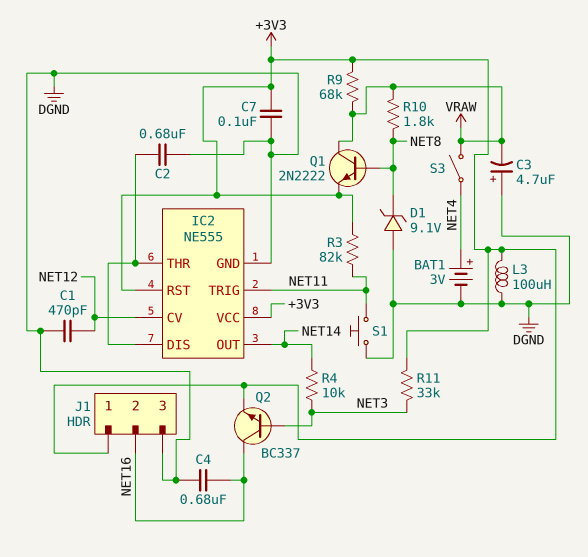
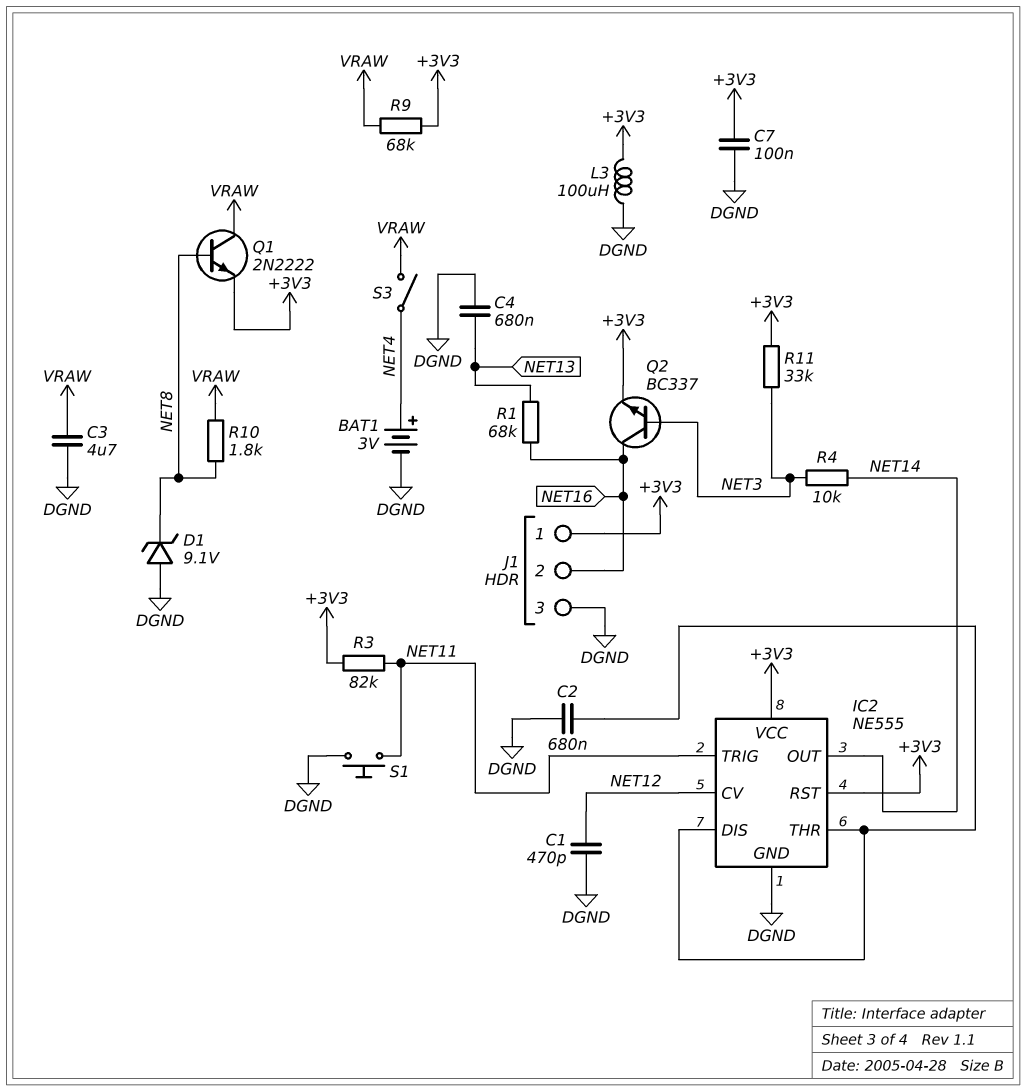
C3: 4.7uF (plus DGND, minus VRAW) -> 4.7uF (DGND, VRAW)
C4: 680nF (DGND, NET16) -> 680nF (DGND, NET13)
R1: none -> 68k (NET13, NET16)

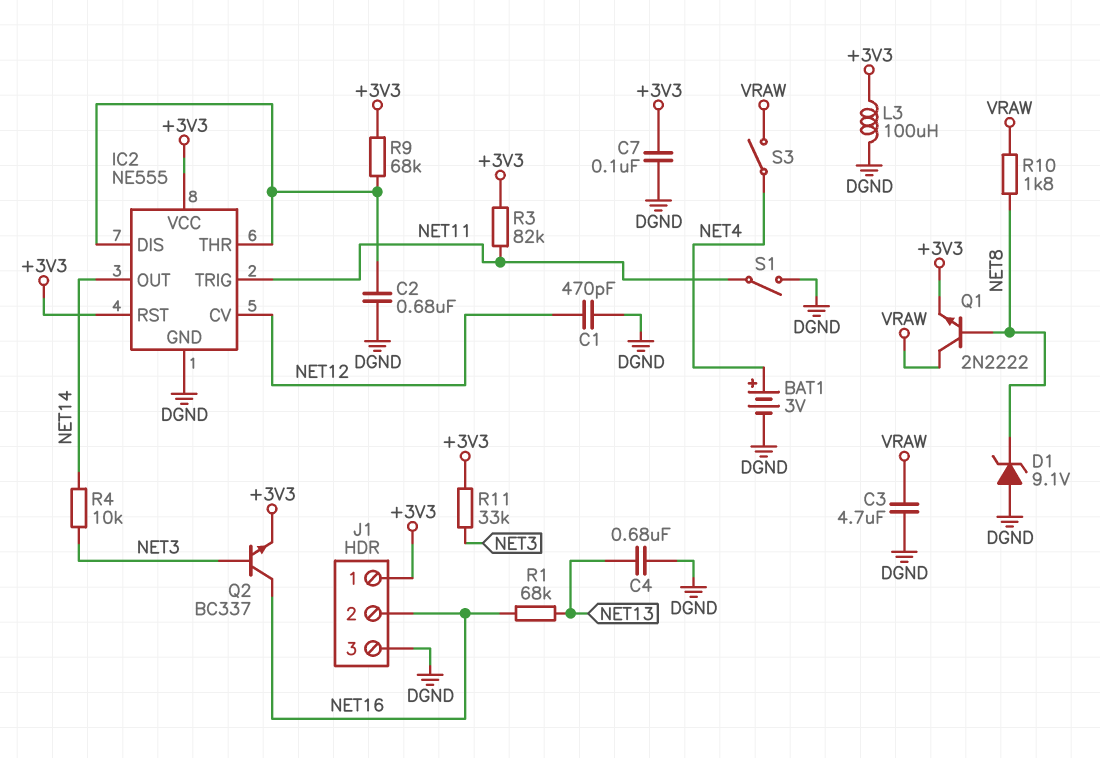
R9: 68k (+3V3, VRAW) -> 68k (+3V3, IC2/DIS)
S1: button (DGND, NET11) -> switch (DGND, NET11)

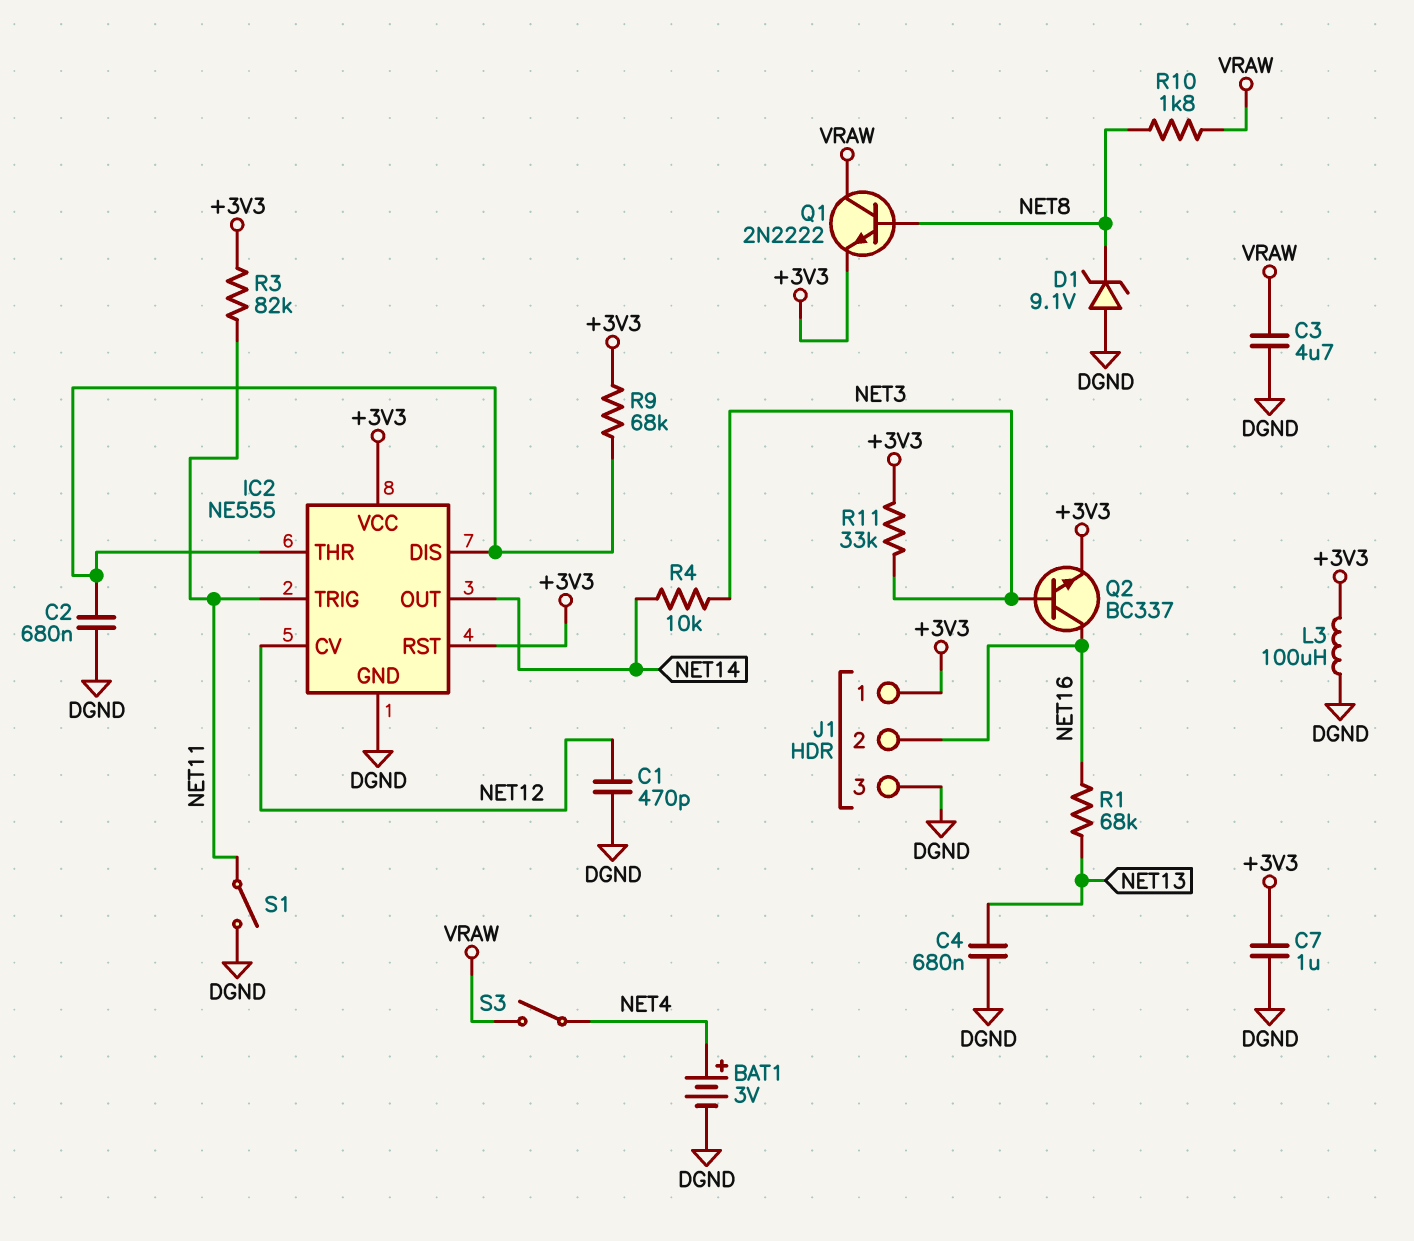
C7: 100nF (+3V3, DGND) -> 1uF (+3V3, DGND)

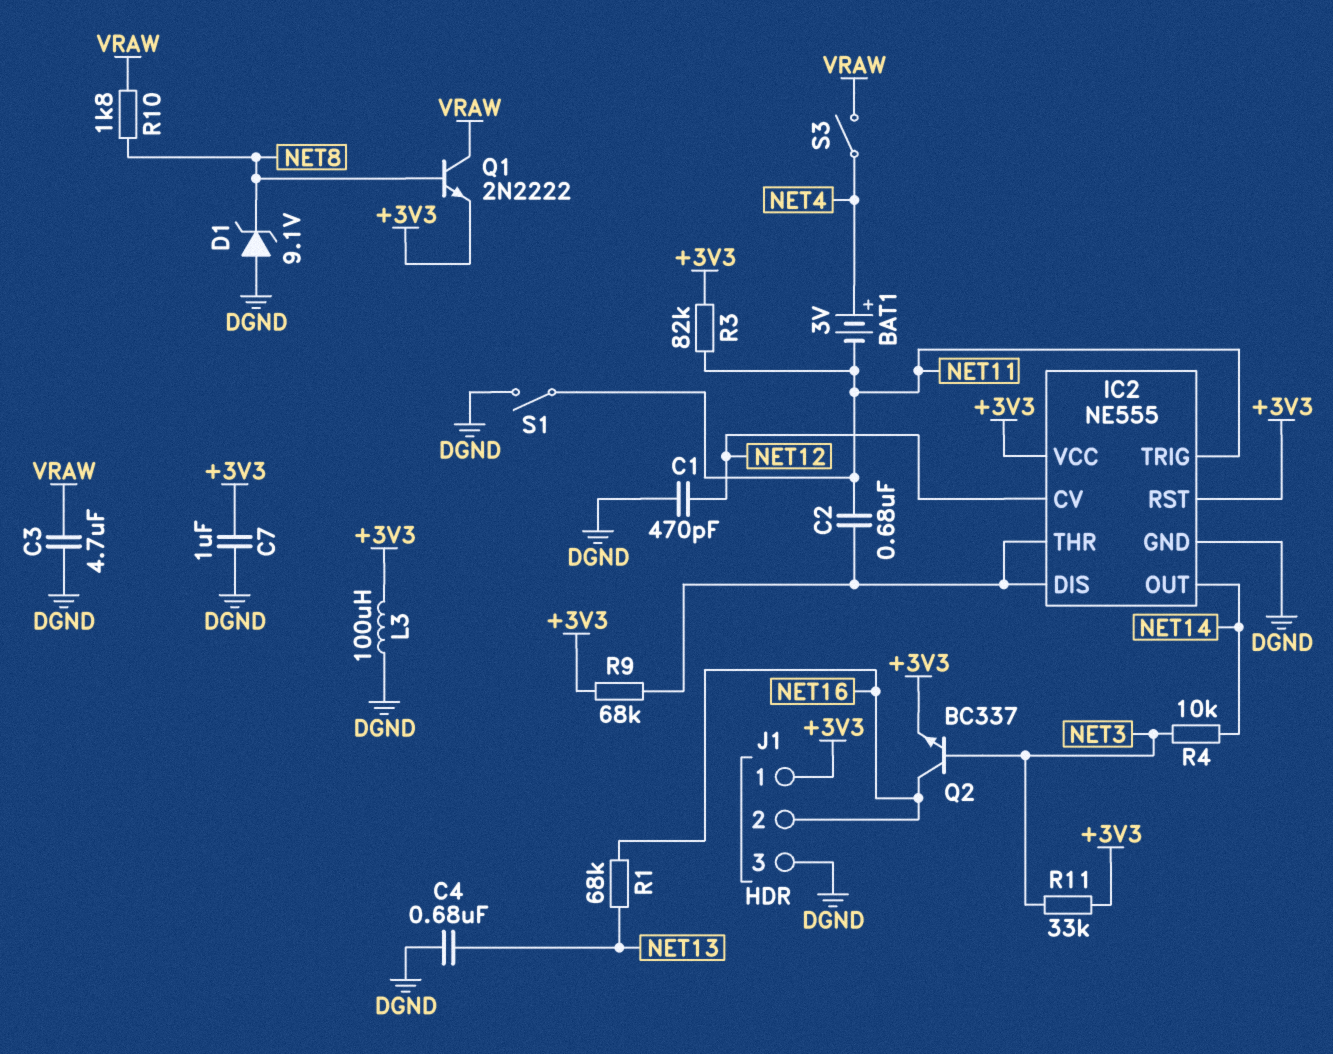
BAT1: 3V (plus NET4, minus DGND) -> 3V (plus NET4, minus NET11)
C2: 680nF (DGND, IC2/DIS) -> 680nF (IC2/DIS, NET11)

